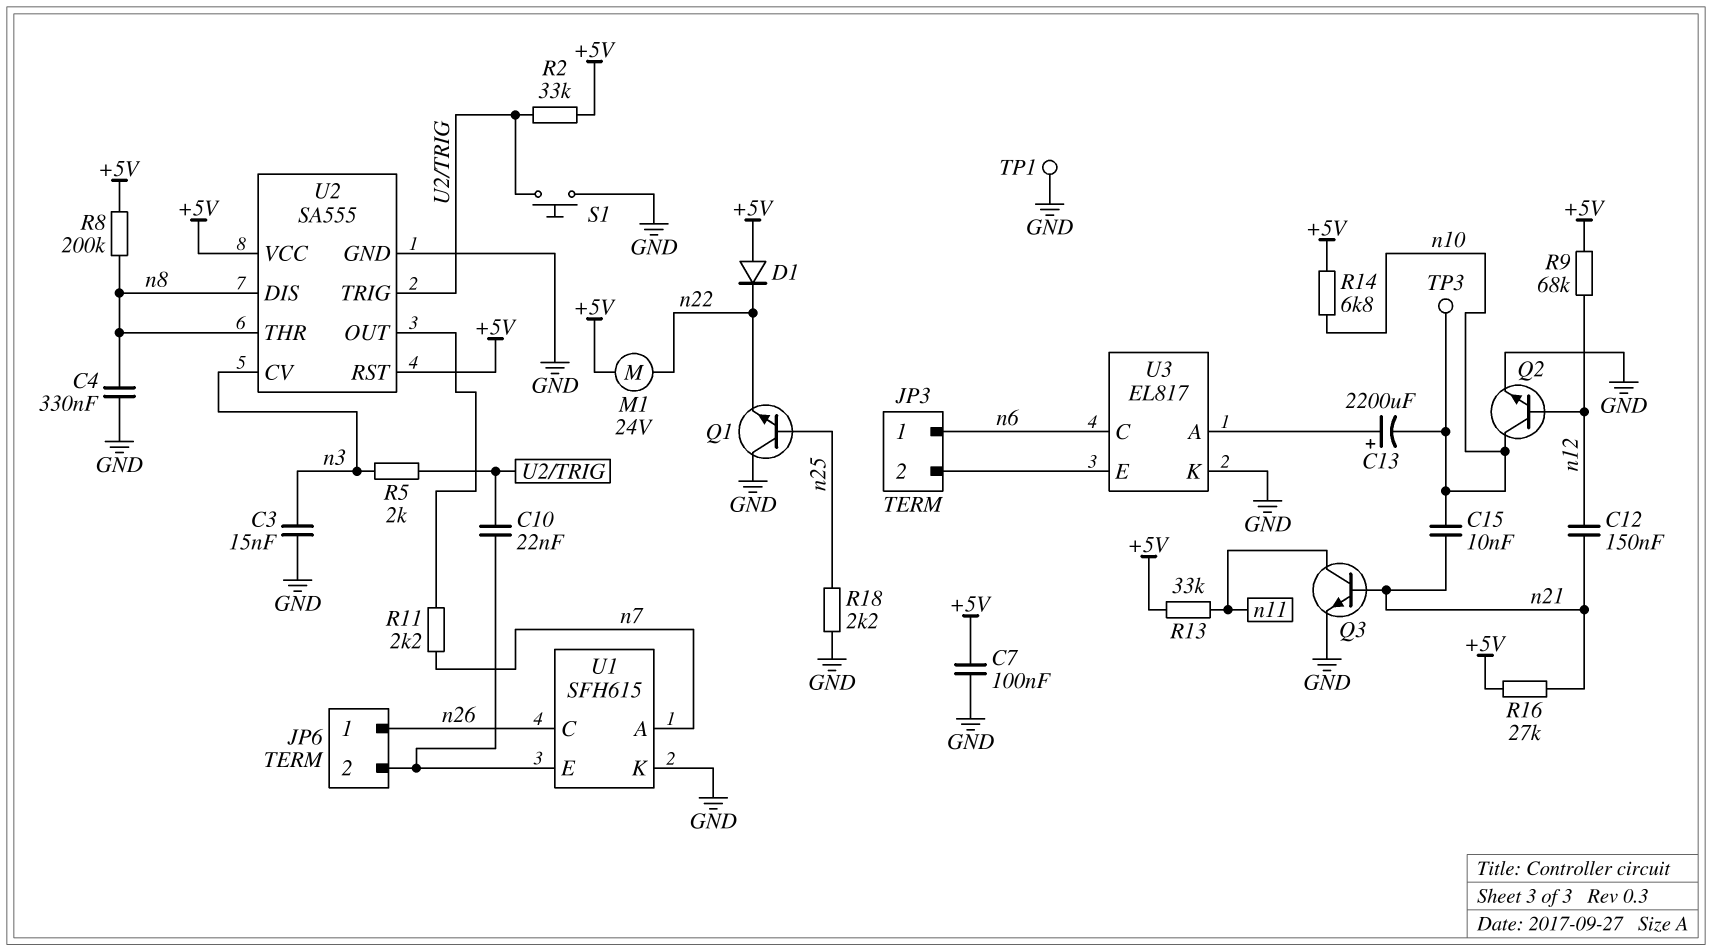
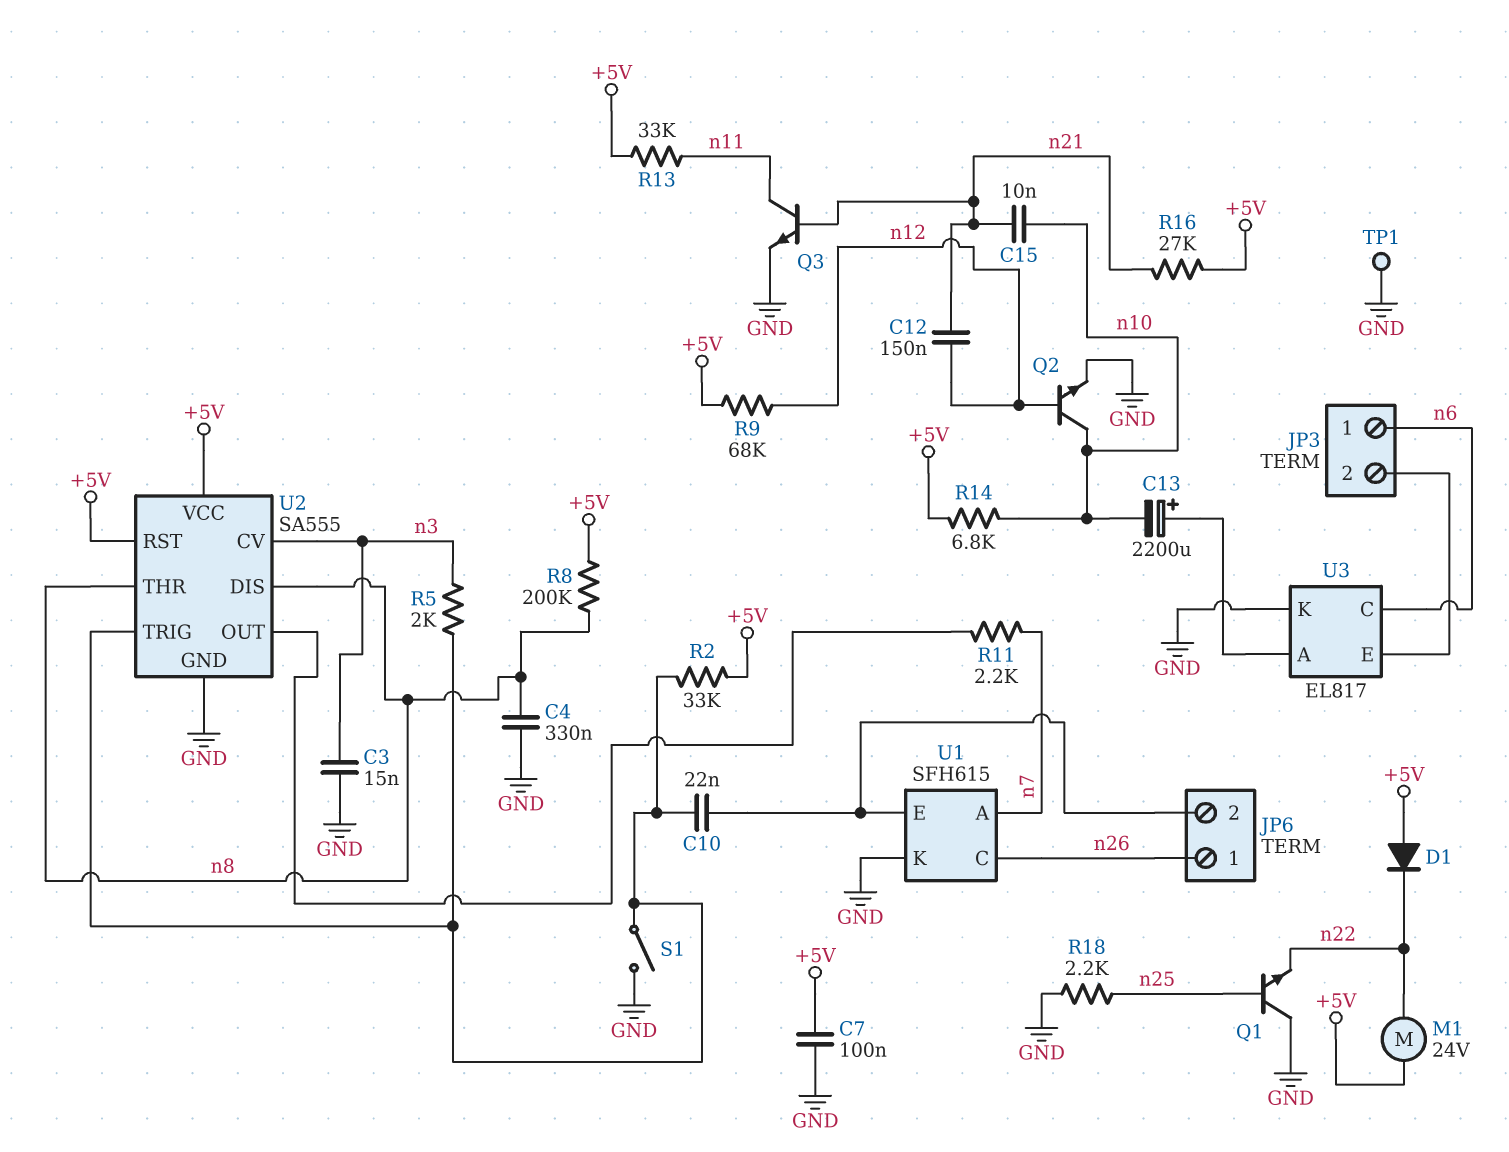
S1: button (GND, U2/TRIG) -> switch (GND, U2/TRIG)
TP3: test point (n10) -> none

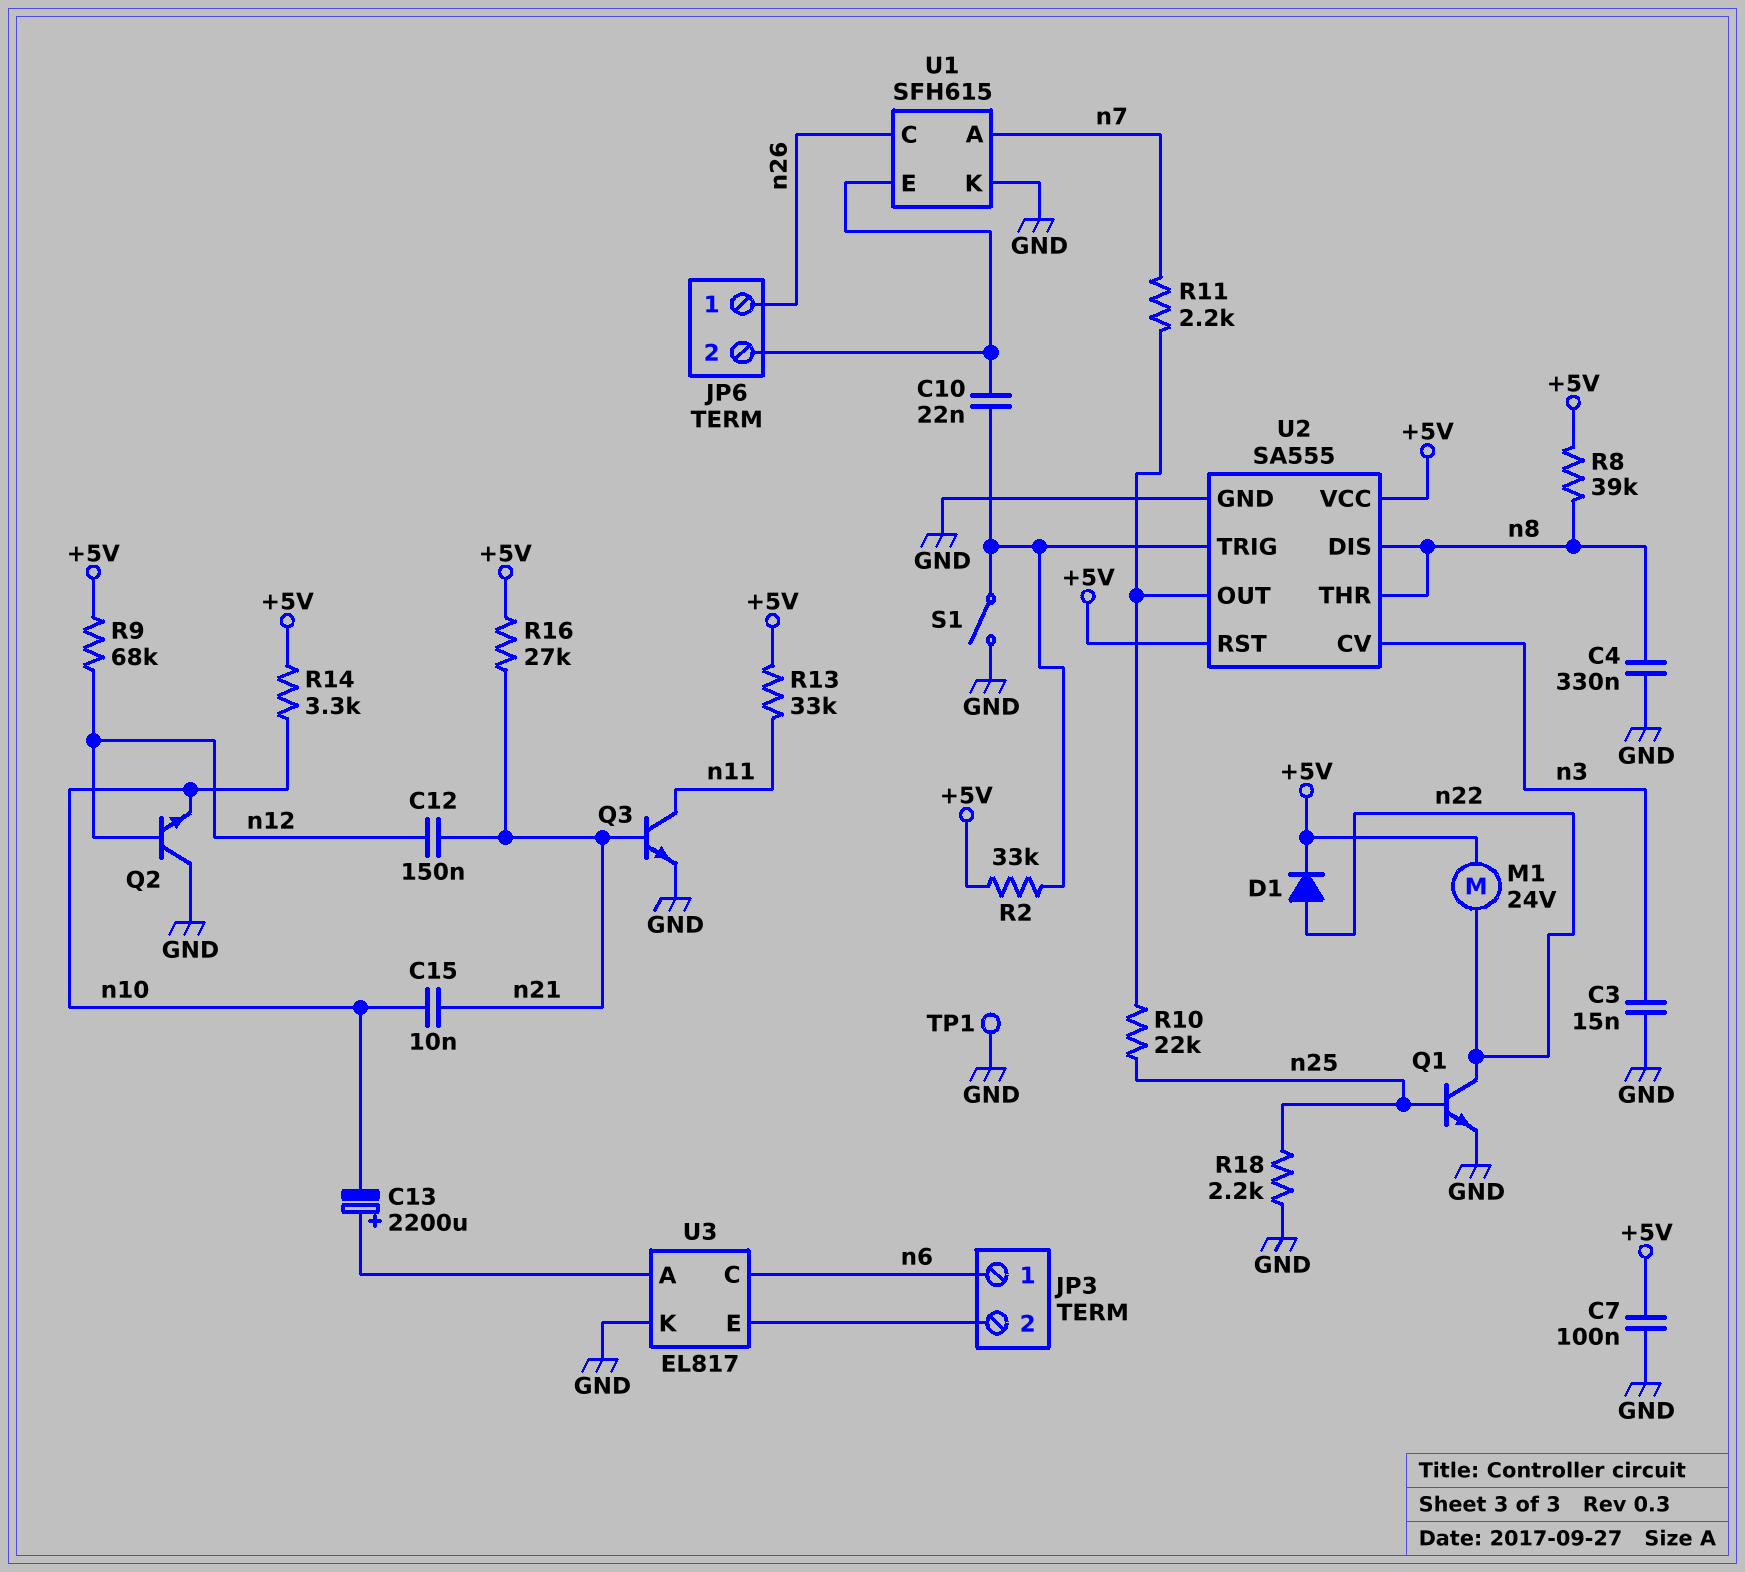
D1: diode (A +5V, K n22) -> diode (A n22, K +5V)
Q1: NPN (B n25, C GND, E n22) -> NPN (B n25, C n22, E GND)
Q2: NPN (B n12, C n10, E GND) -> NPN (B n12, C GND, E n10)
R5: 2k (U2/TRIG, n3) -> none
R8: 200k (+5V, n8) -> 39k (+5V, n8)
R10: none -> 22k (U2/OUT, n25)
R14: 6.8k (+5V, n10) -> 3.3k (+5V, n10)

